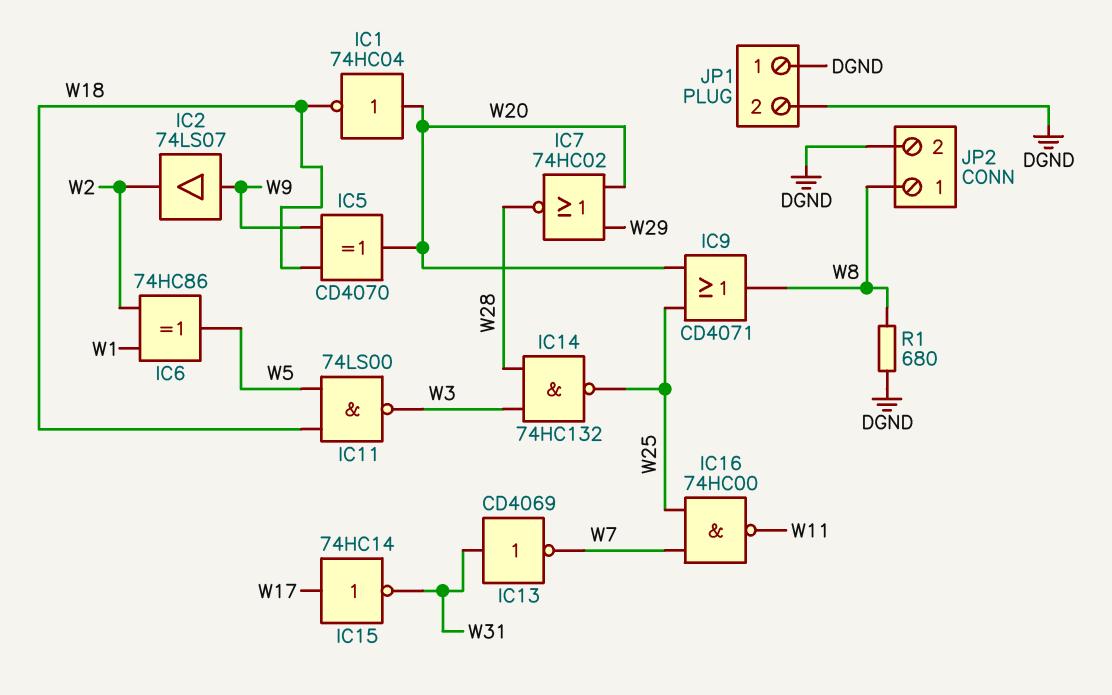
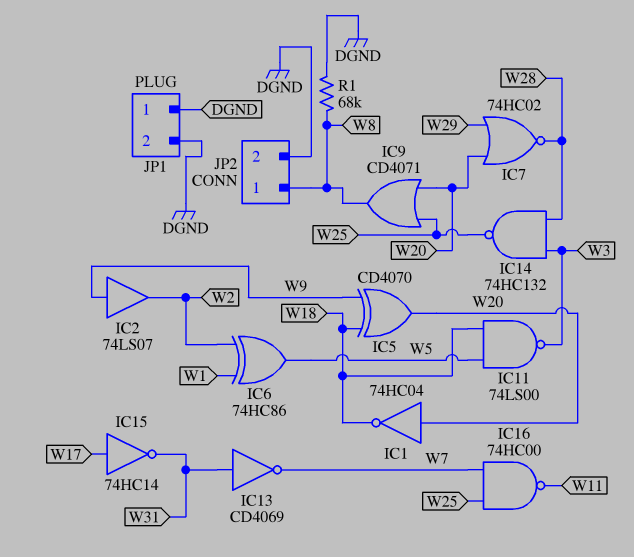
R1: 680 (DGND, W8) -> 68k (DGND, W8)

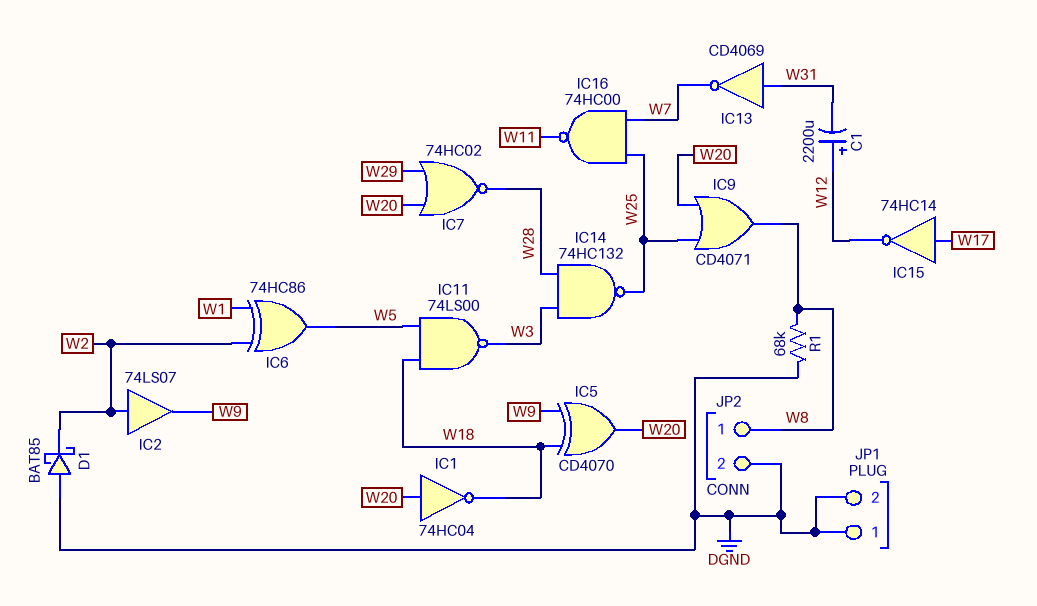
C1: none -> 2200uF (plus W12, minus W31)
D1: none -> schottky BAT85 (A DGND, K W2)
IC2: buffer 74LS07 (in W9, out W2) -> buffer 74LS07 (in W2, out W9)
IC15: NOT 74HC14 (in W17, out W31) -> NOT 74HC14 (in W17, out W12)

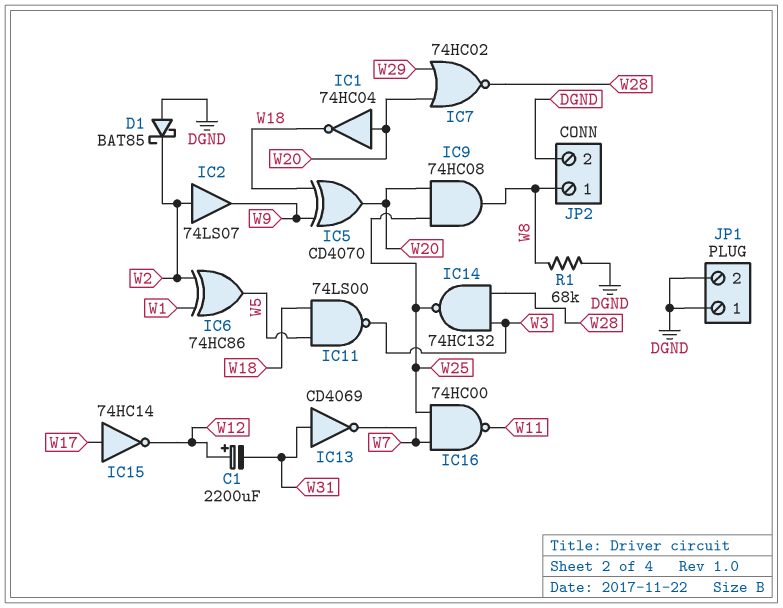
IC9: OR CD4071 (in W20, in W25, out W8) -> AND 74HC08 (in W20, in W25, out W8)

